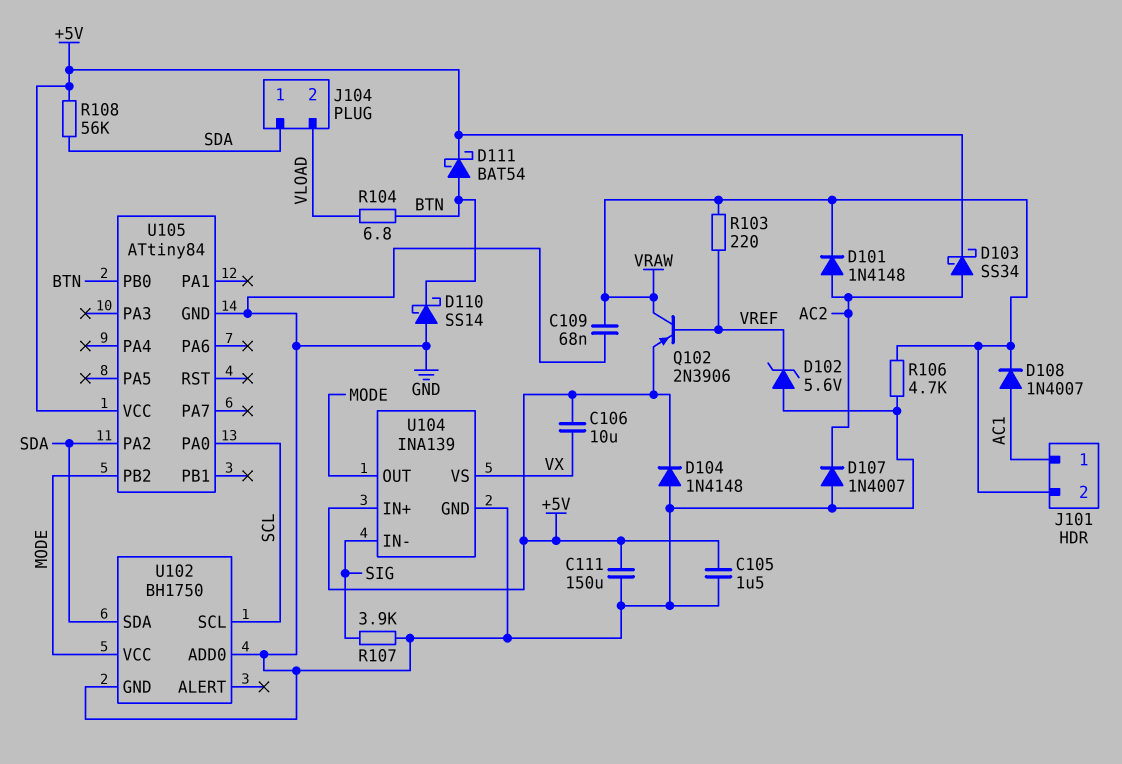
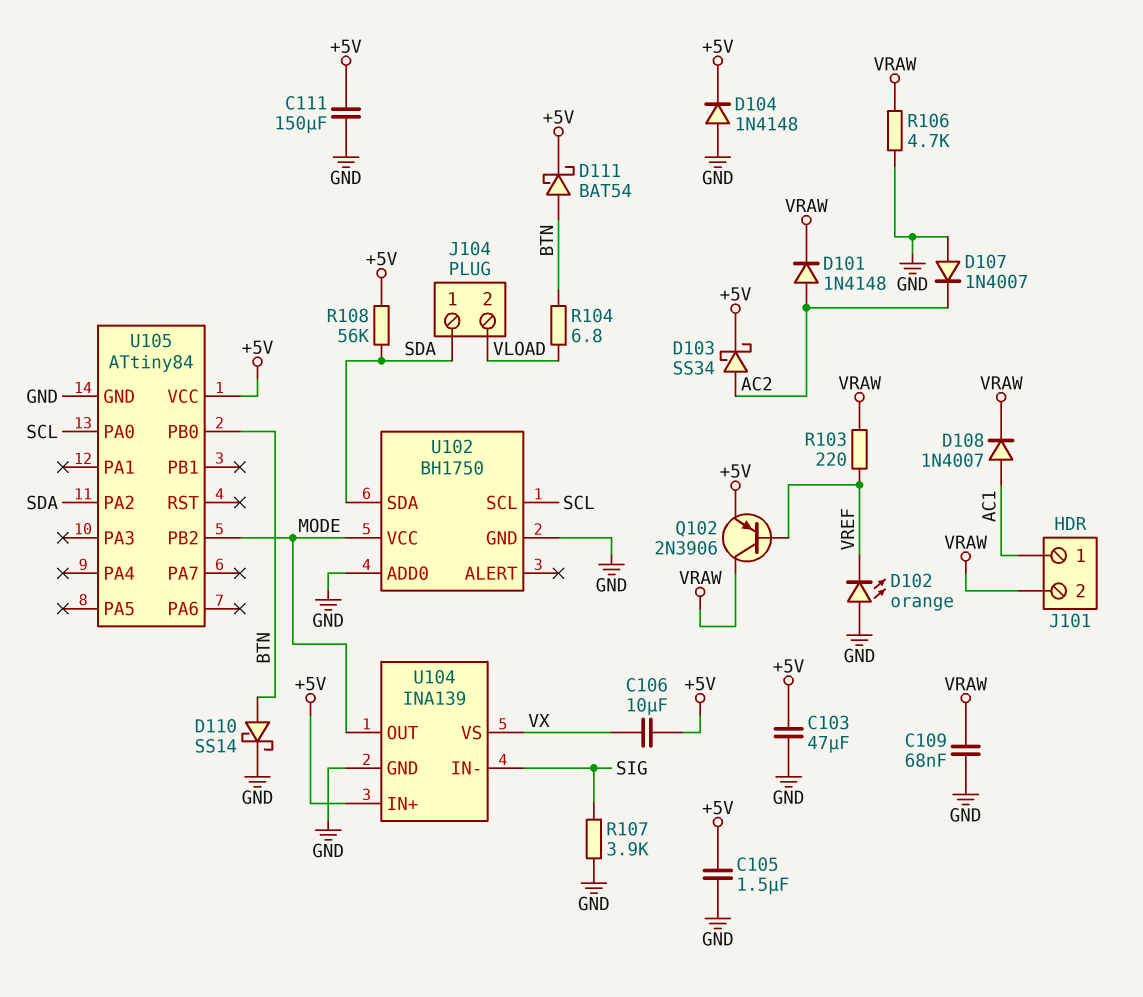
C103: none -> 47uF (+5V, GND)
D102: zener 5.6V (A GND, K VREF) -> LED orange (A GND, K VREF)
D110: schottky SS14 (A GND, K BTN) -> schottky SS14 (A BTN, K GND)

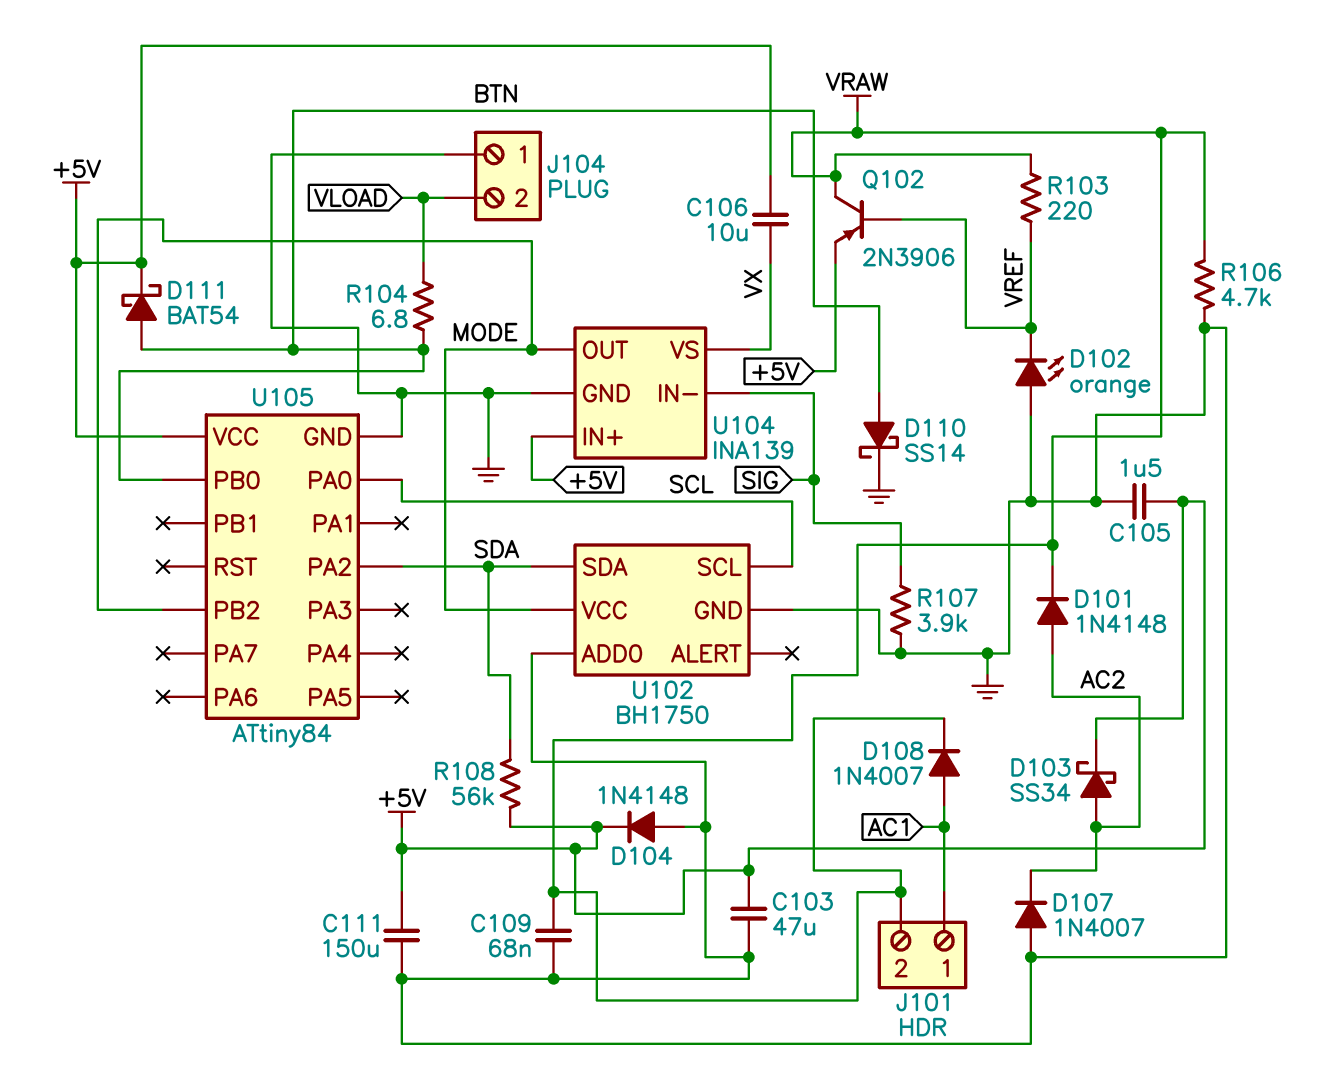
J104 pin 1: SDA -> GND

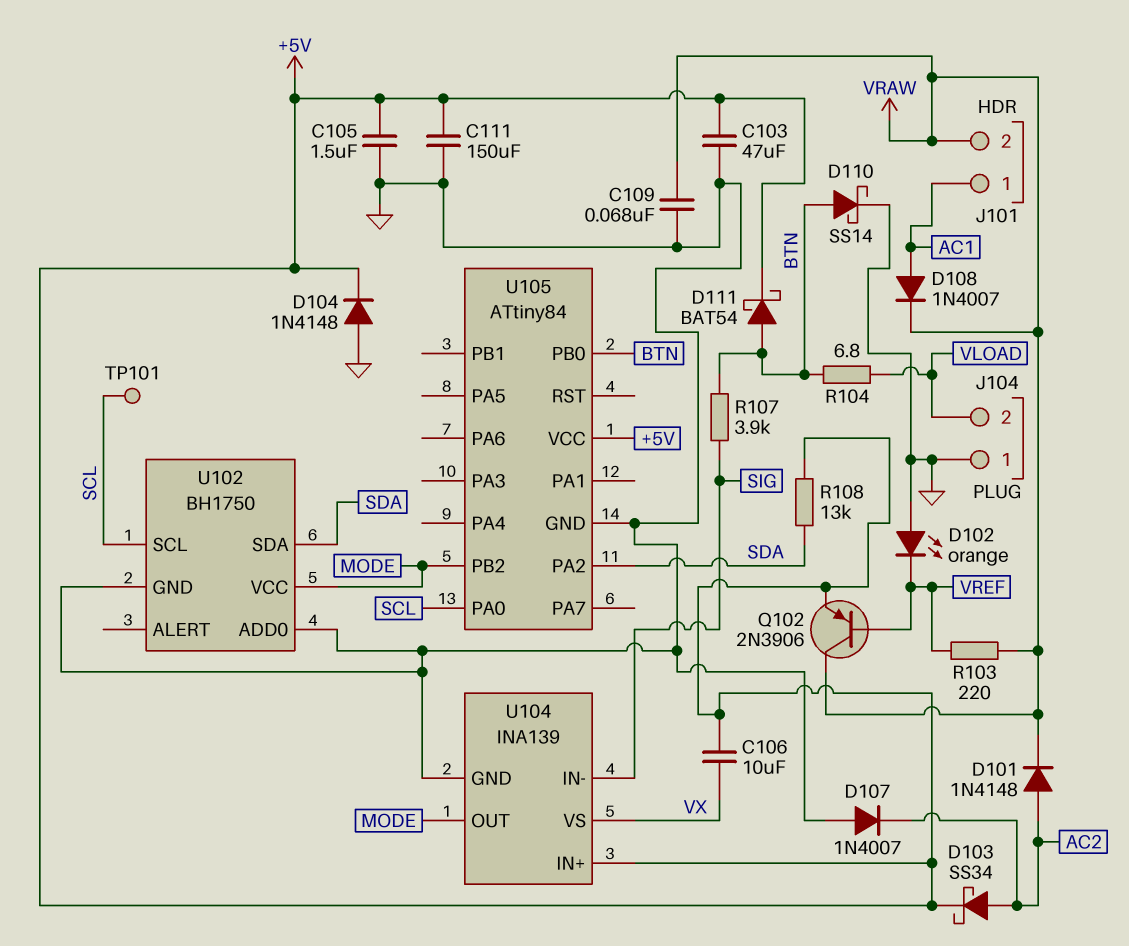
R106: 4.7k (GND, VRAW) -> none
R107: 3.9k (GND, SIG) -> 3.9k (BTN, SIG)
R108: 56k (+5V, SDA) -> 13k (+5V, SDA)
TP101: none -> test point (SCL)

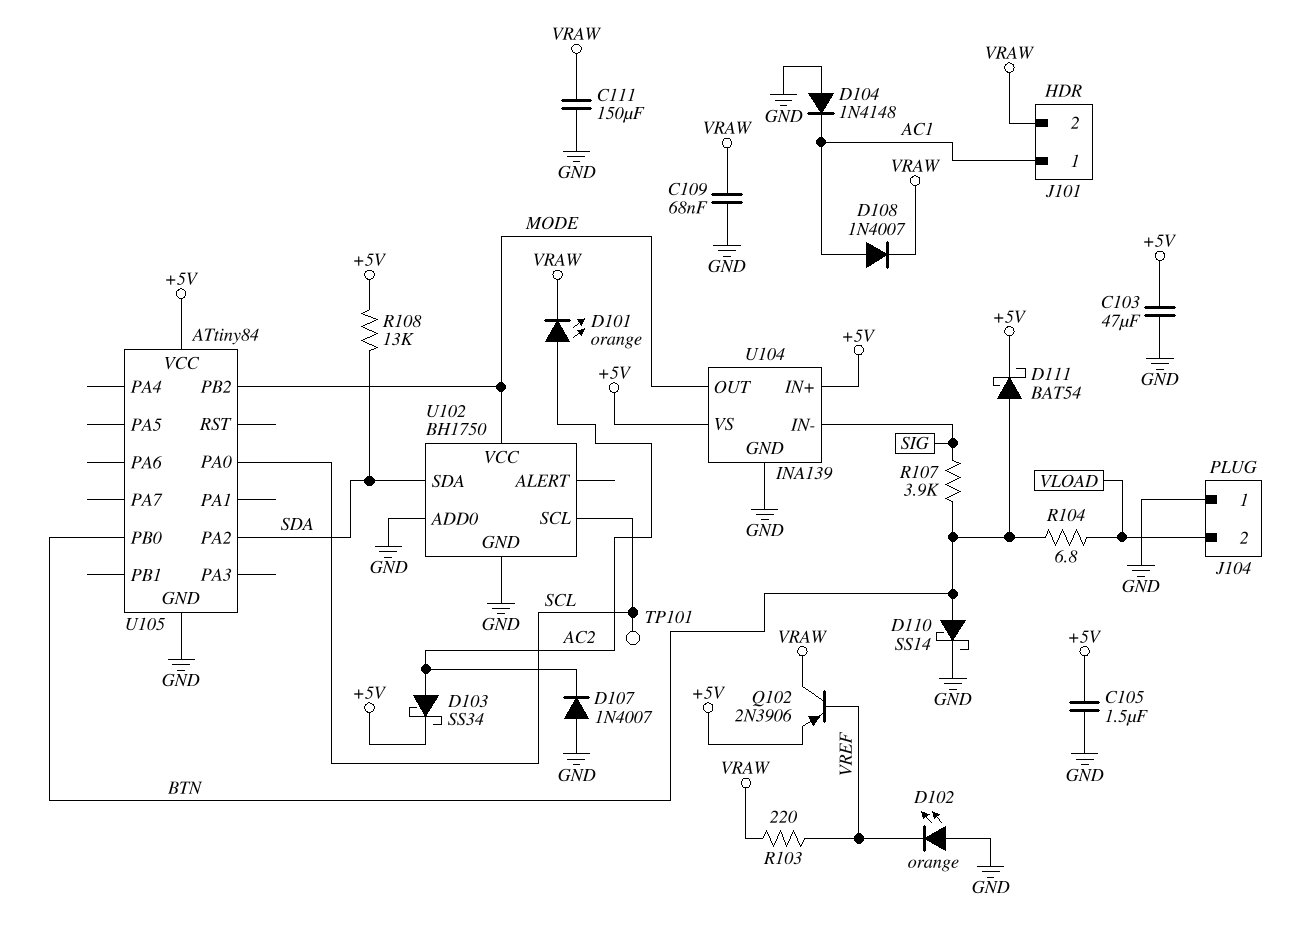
C106: 10uF (+5V, VX) -> none
C111: 150uF (+5V, GND) -> 150uF (GND, VRAW)
D101: diode 1N4148 (A AC2, K VRAW) -> LED orange (A AC2, K VRAW)
D104: diode 1N4148 (A GND, K +5V) -> diode 1N4148 (A GND, K AC1)
U104 pin VS: VX -> +5V

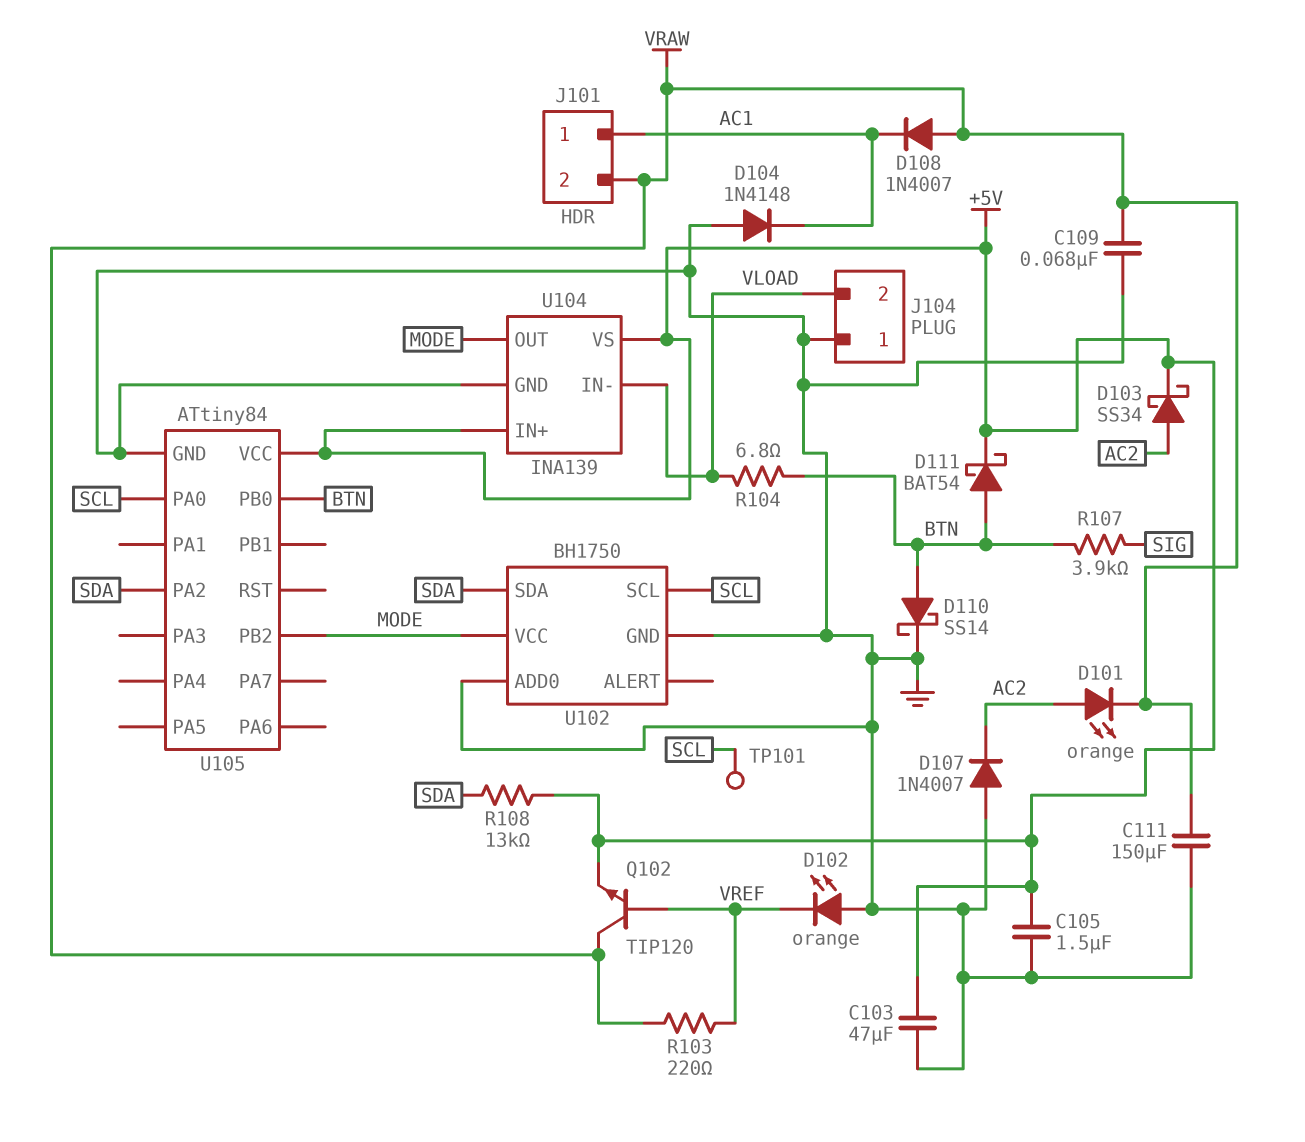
D108: diode 1N4007 (A AC1, K VRAW) -> diode 1N4007 (A VRAW, K AC1)
Q102: PNP 2N3906 (B VREF, C VRAW, E +5V) -> NPN TIP120 (B VREF, C VRAW, E +5V)
U104 pin IN-: SIG -> VLOAD

